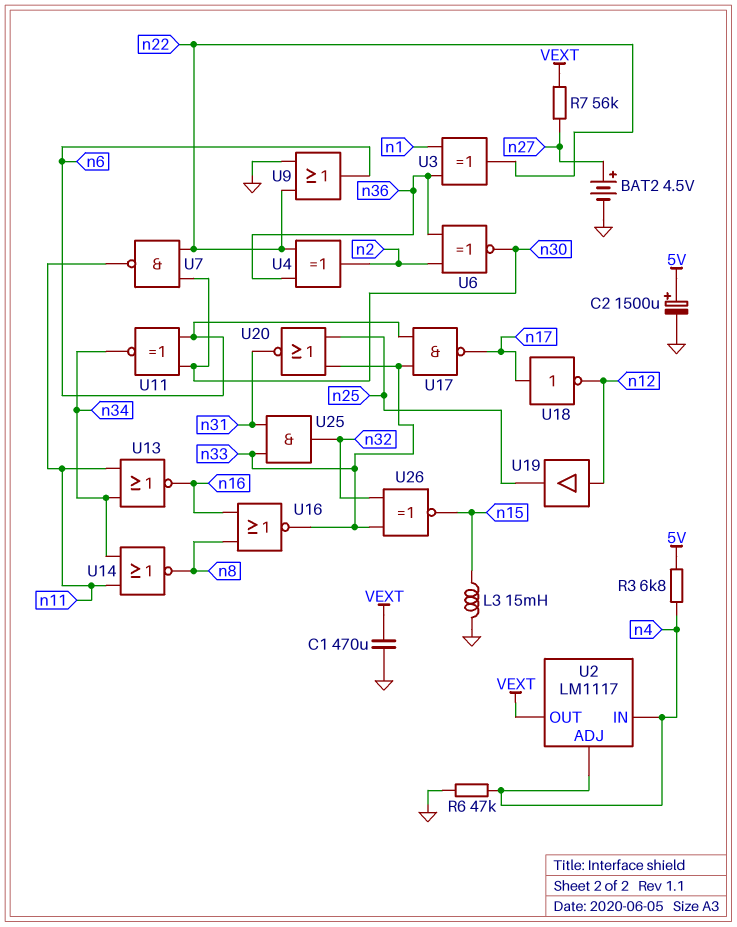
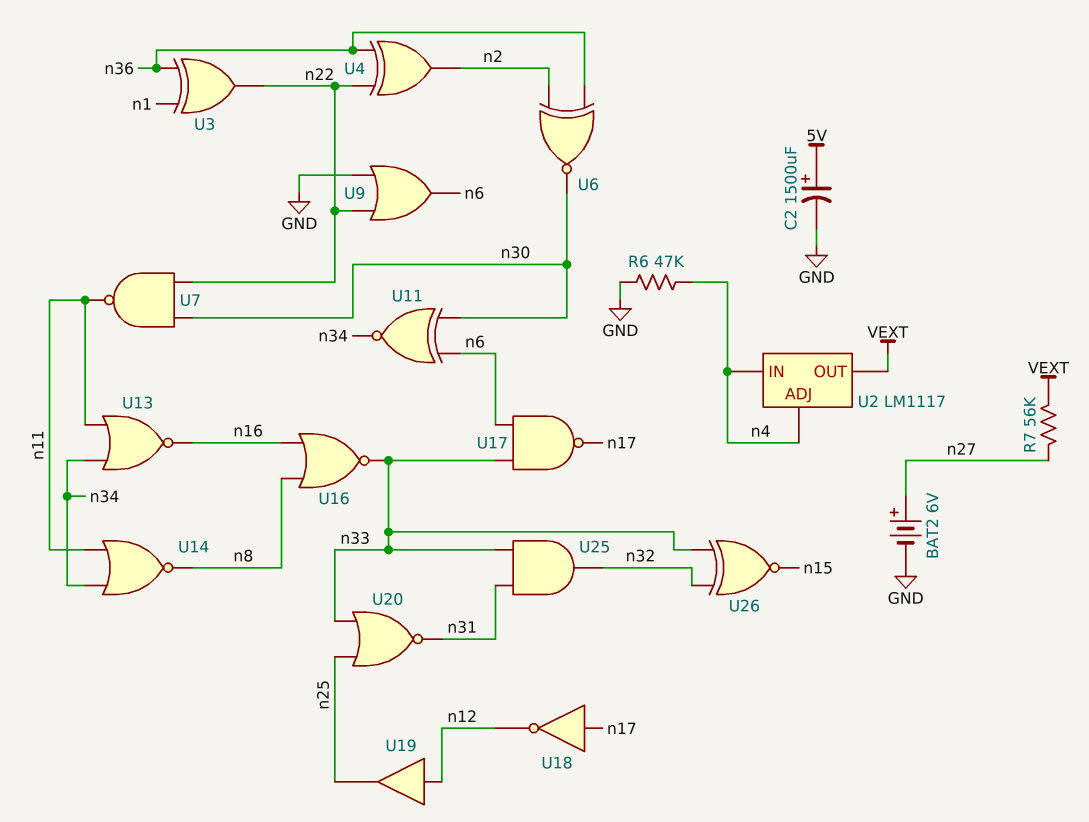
BAT2: 4.5V (plus n27, minus GND) -> 6V (plus n27, minus GND)
C1: 470uF (GND, VEXT) -> none
L3: 15mH (GND, n15) -> none
R3: 6.8k (5V, n4) -> none

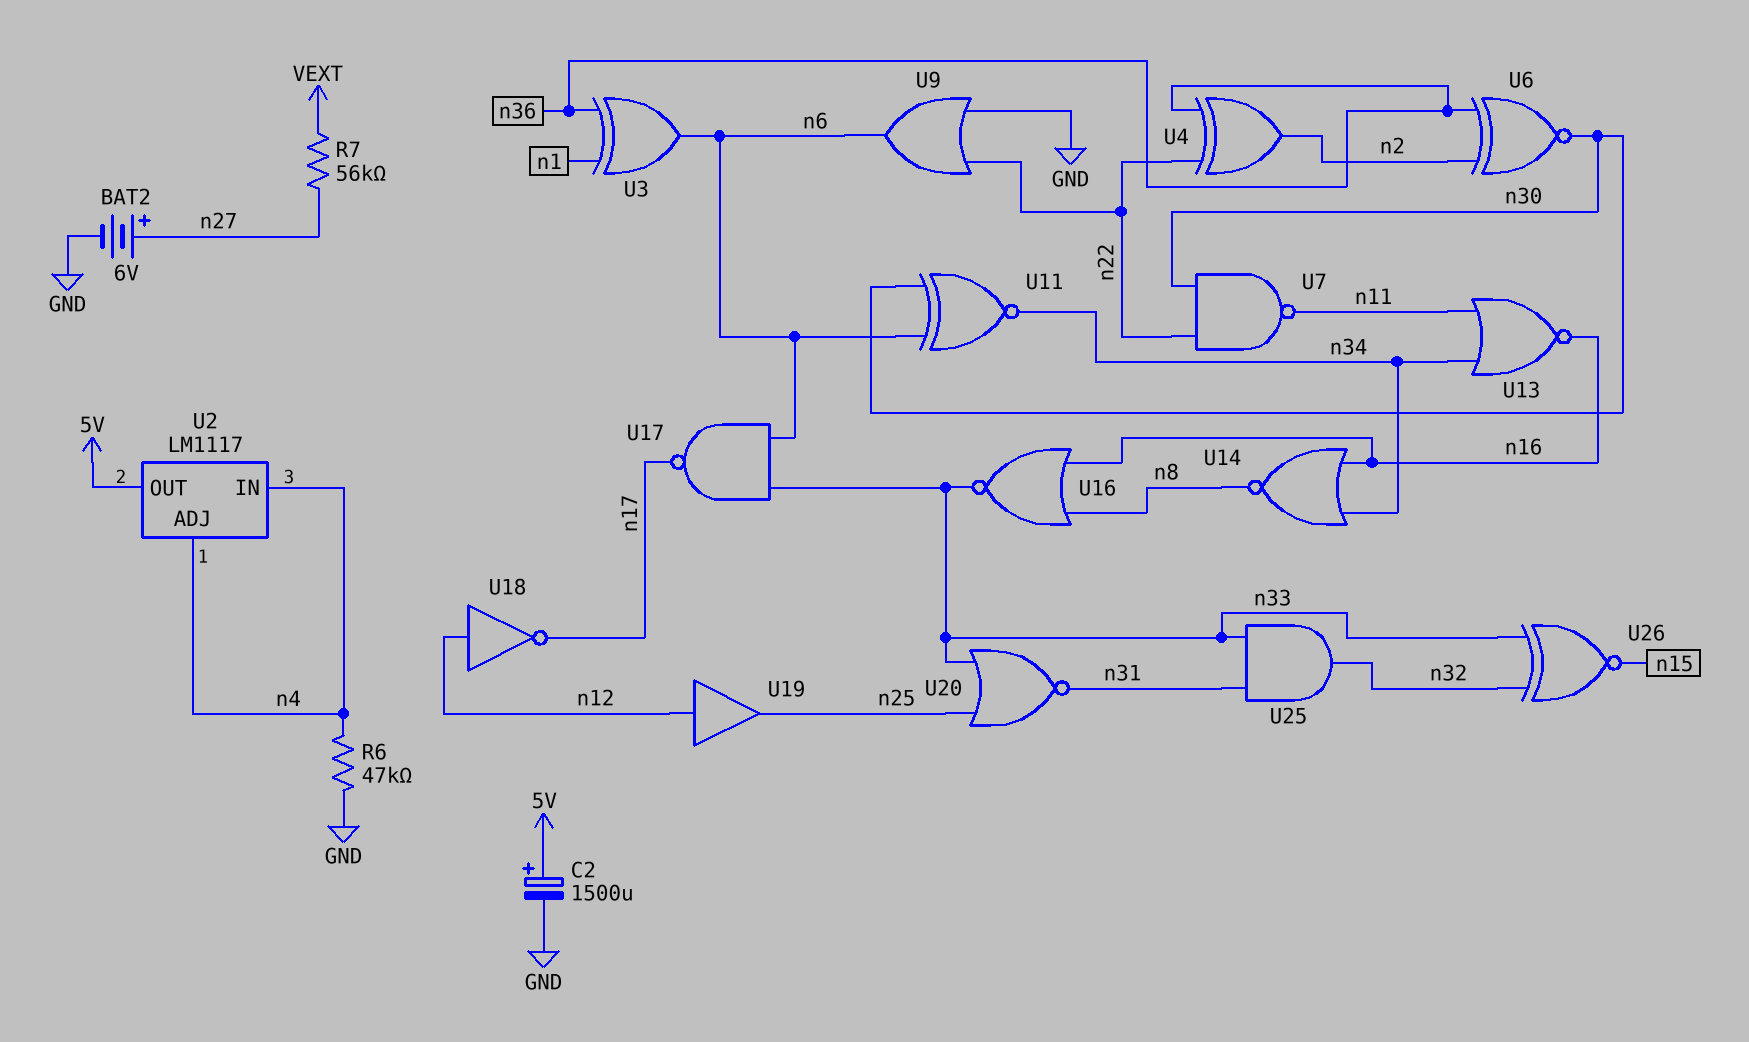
U2 pin OUT: VEXT -> 5V
U3: XOR (in n1, in n36, out n22) -> XOR (in n1, in n36, out n6)
U14: NOR (in n11, in n34, out n8) -> NOR (in n16, in n34, out n8)
U18: NOT (in n17, out n12) -> NOT (in n12, out n17)

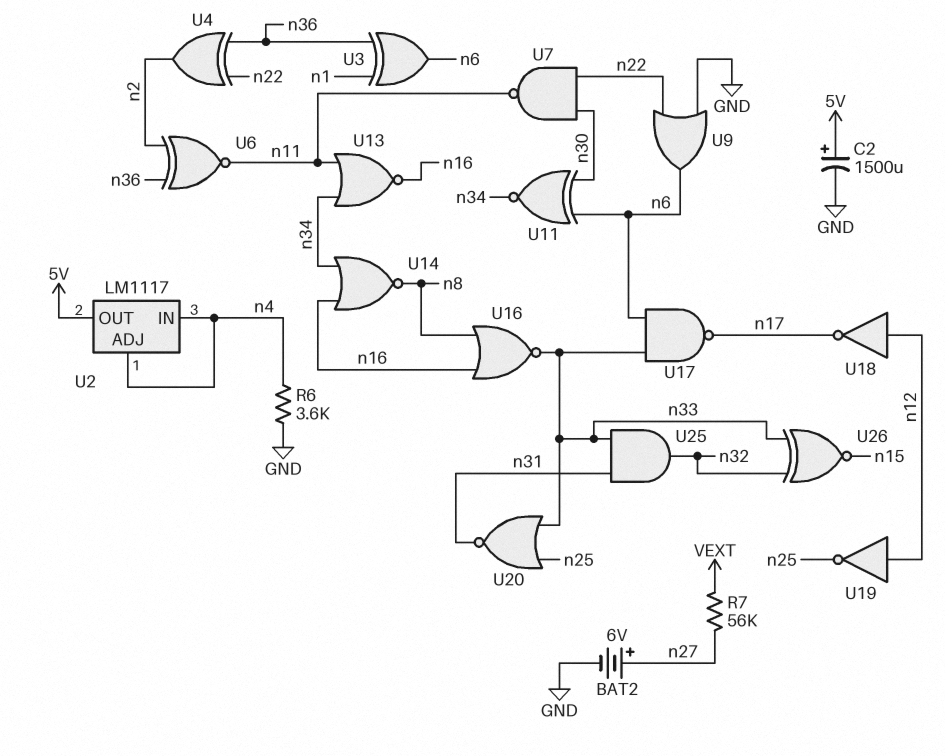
R6: 47k (GND, n4) -> 3.6k (GND, n4)
U6: XNOR (in n2, in n36, out n30) -> XNOR (in n2, in n36, out n11)
U19: buffer (in n12, out n25) -> NOT (in n12, out n25)

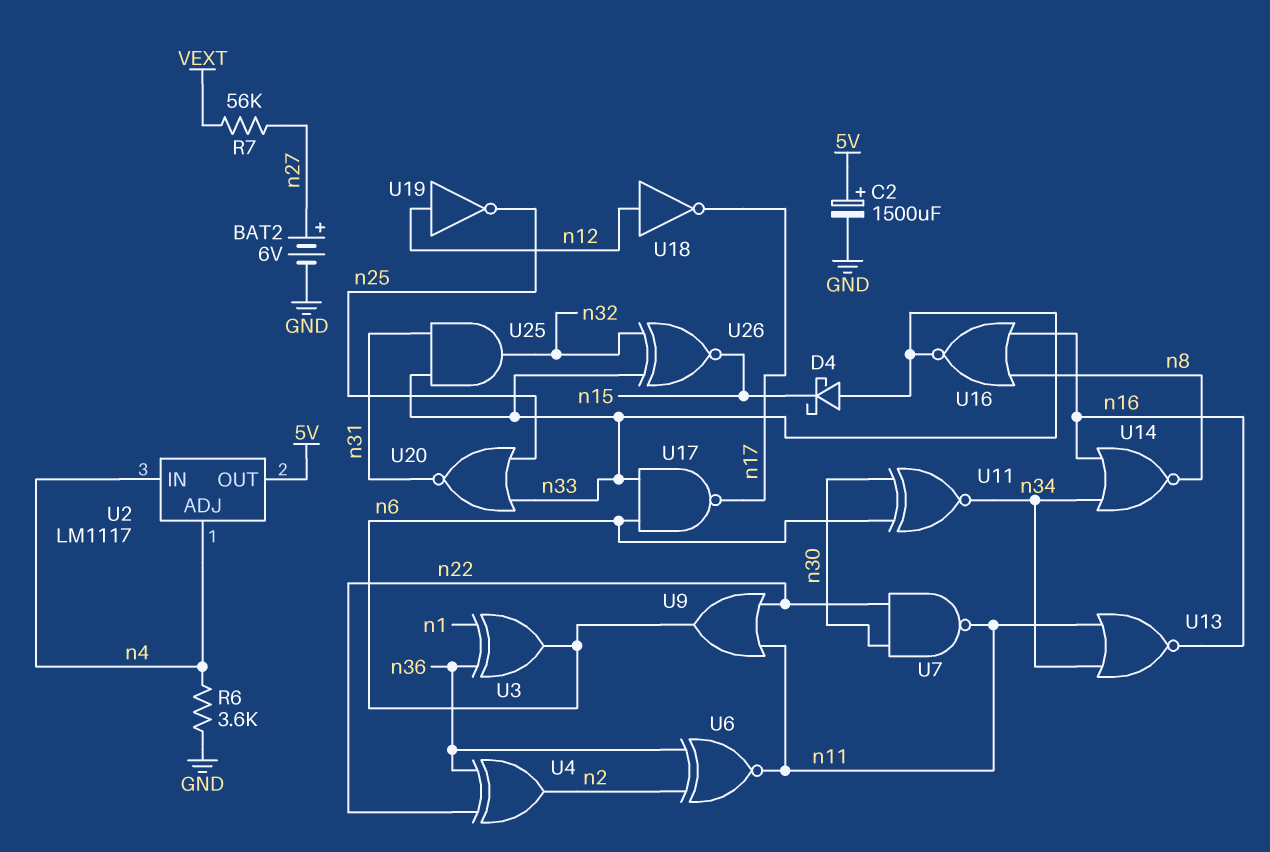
D4: none -> schottky (A n33, K n15)
U9: OR (in GND, in n22, out n6) -> OR (in n11, in n22, out n6)

